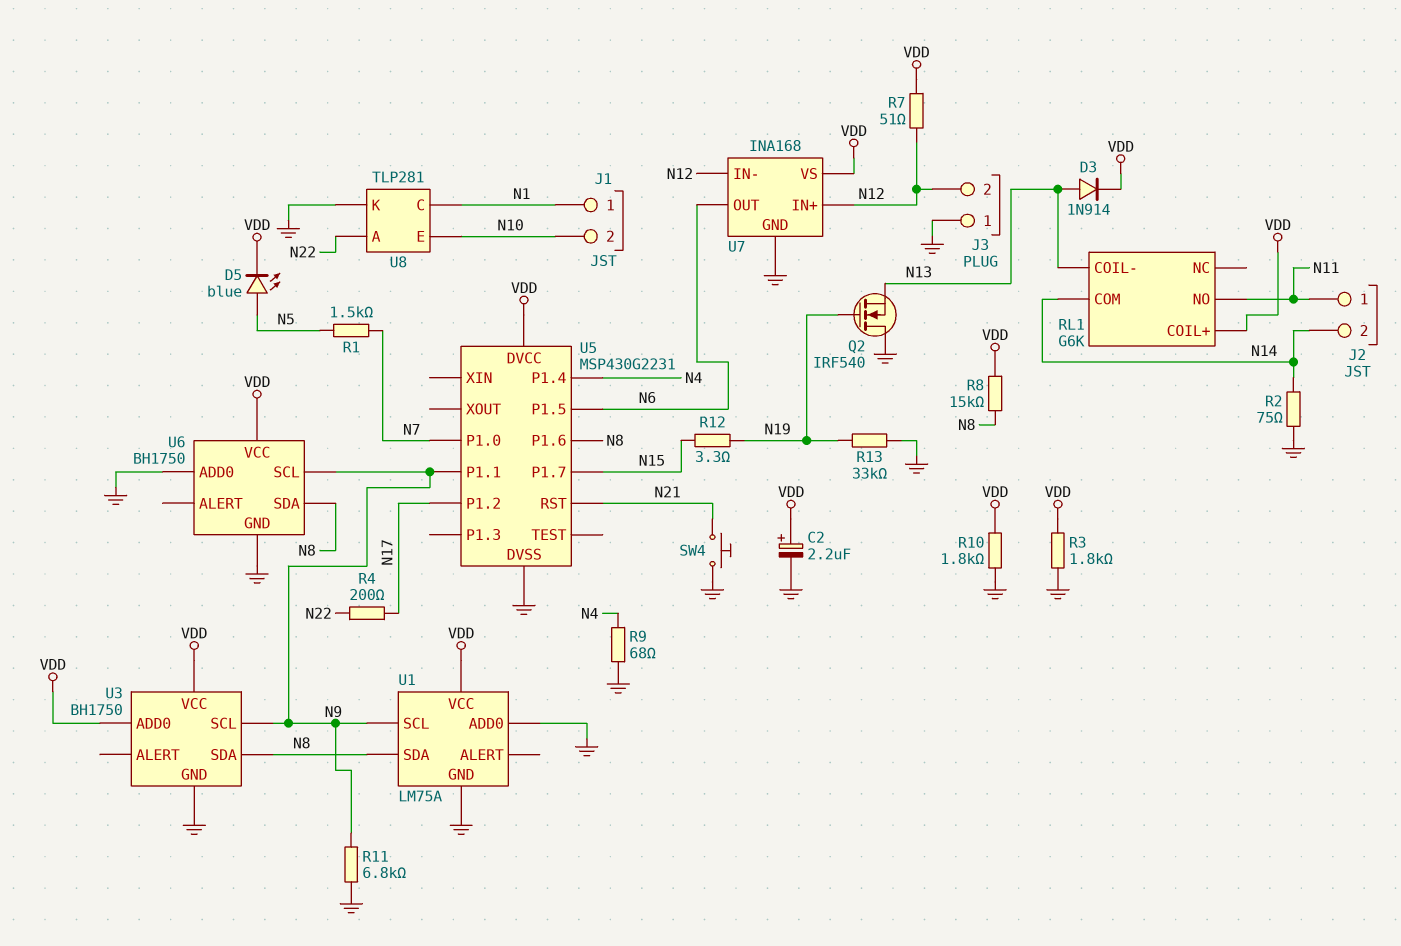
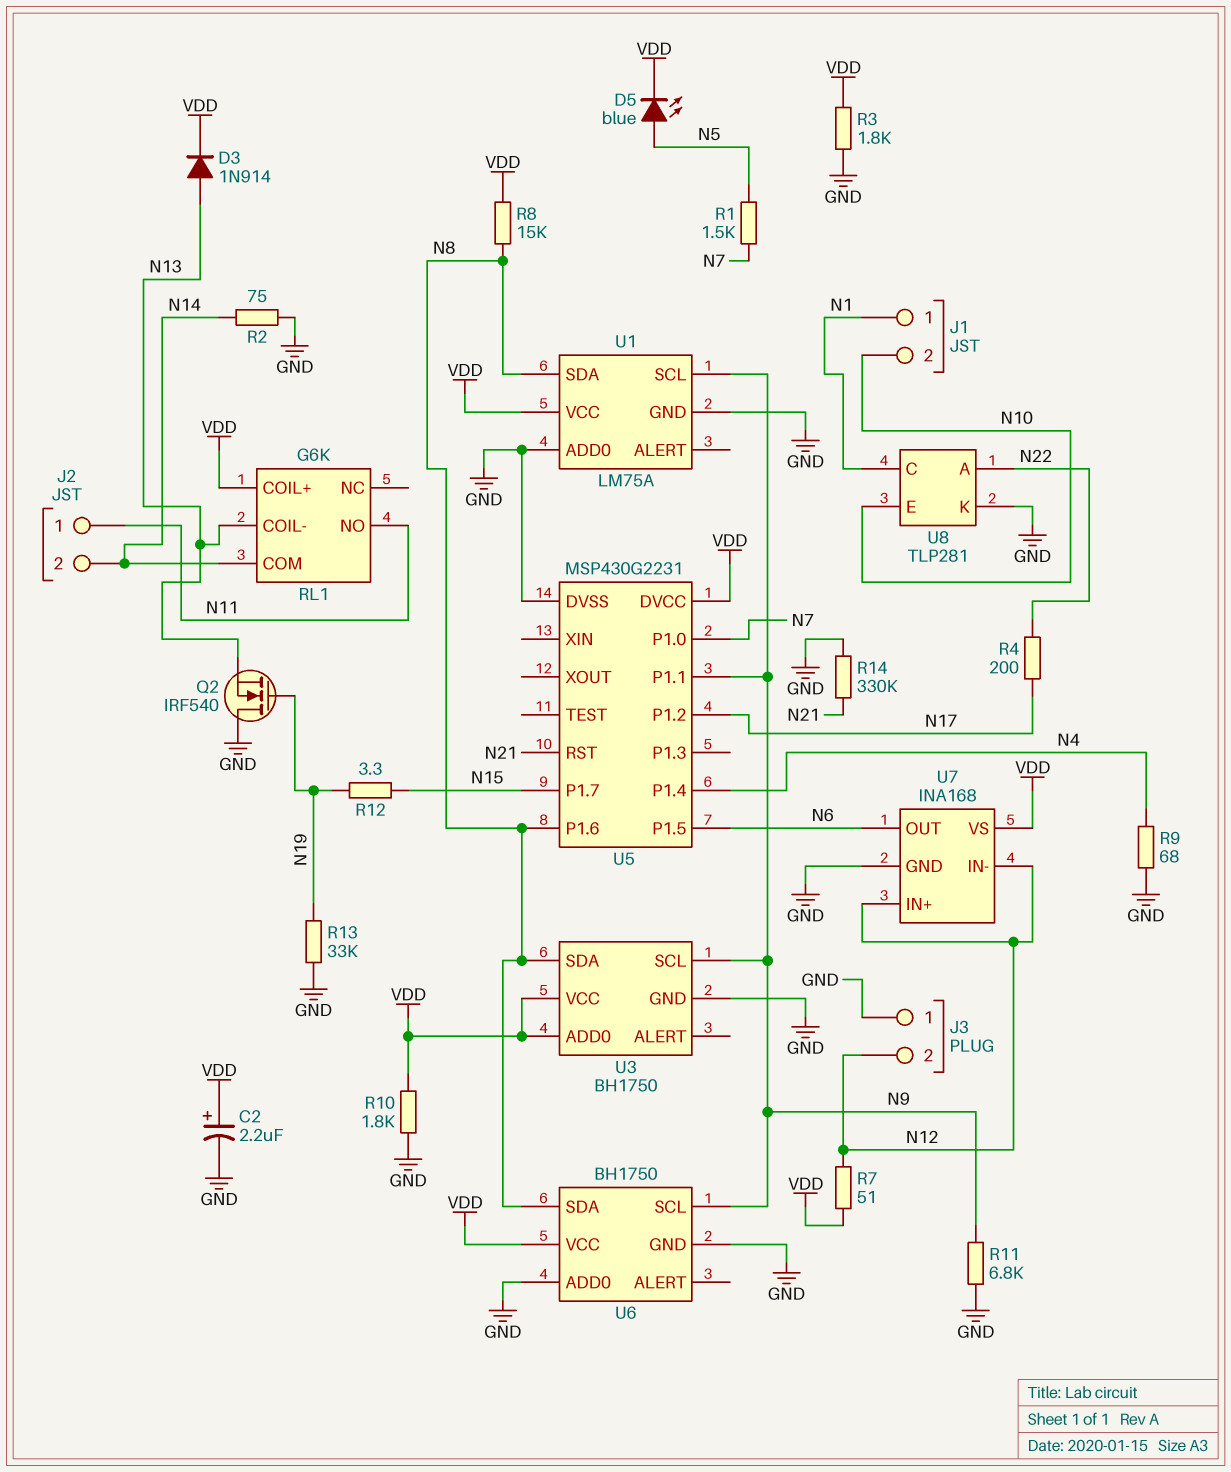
R14: none -> 330k (GND, N21)
SW4: button (GND, N21) -> none

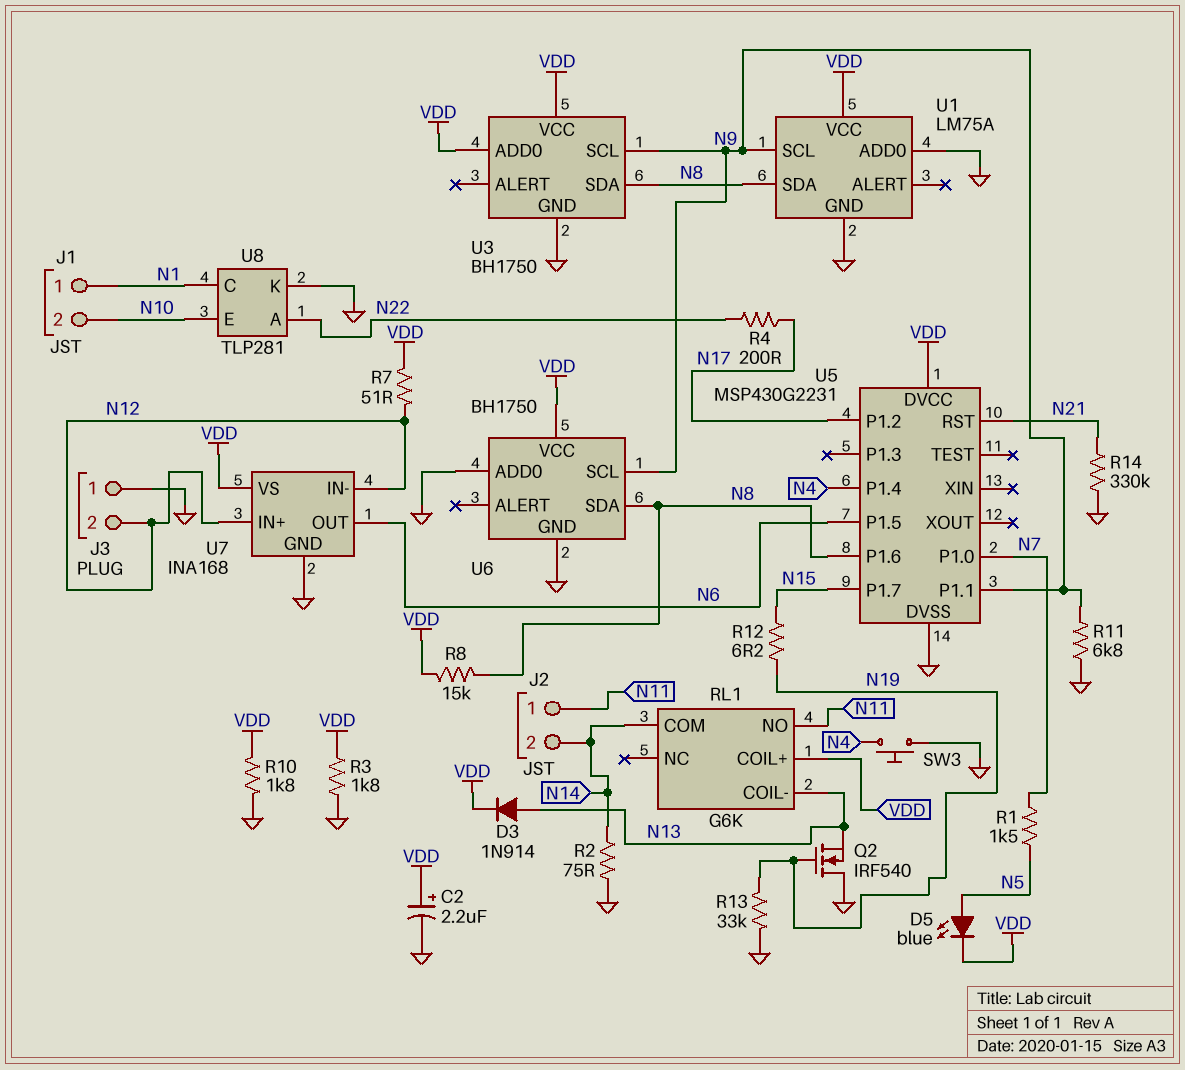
R9: 68 (GND, N4) -> none
R12: 3.3 (N15, N19) -> 6.2 (N15, N19)
SW3: none -> button (GND, N4)

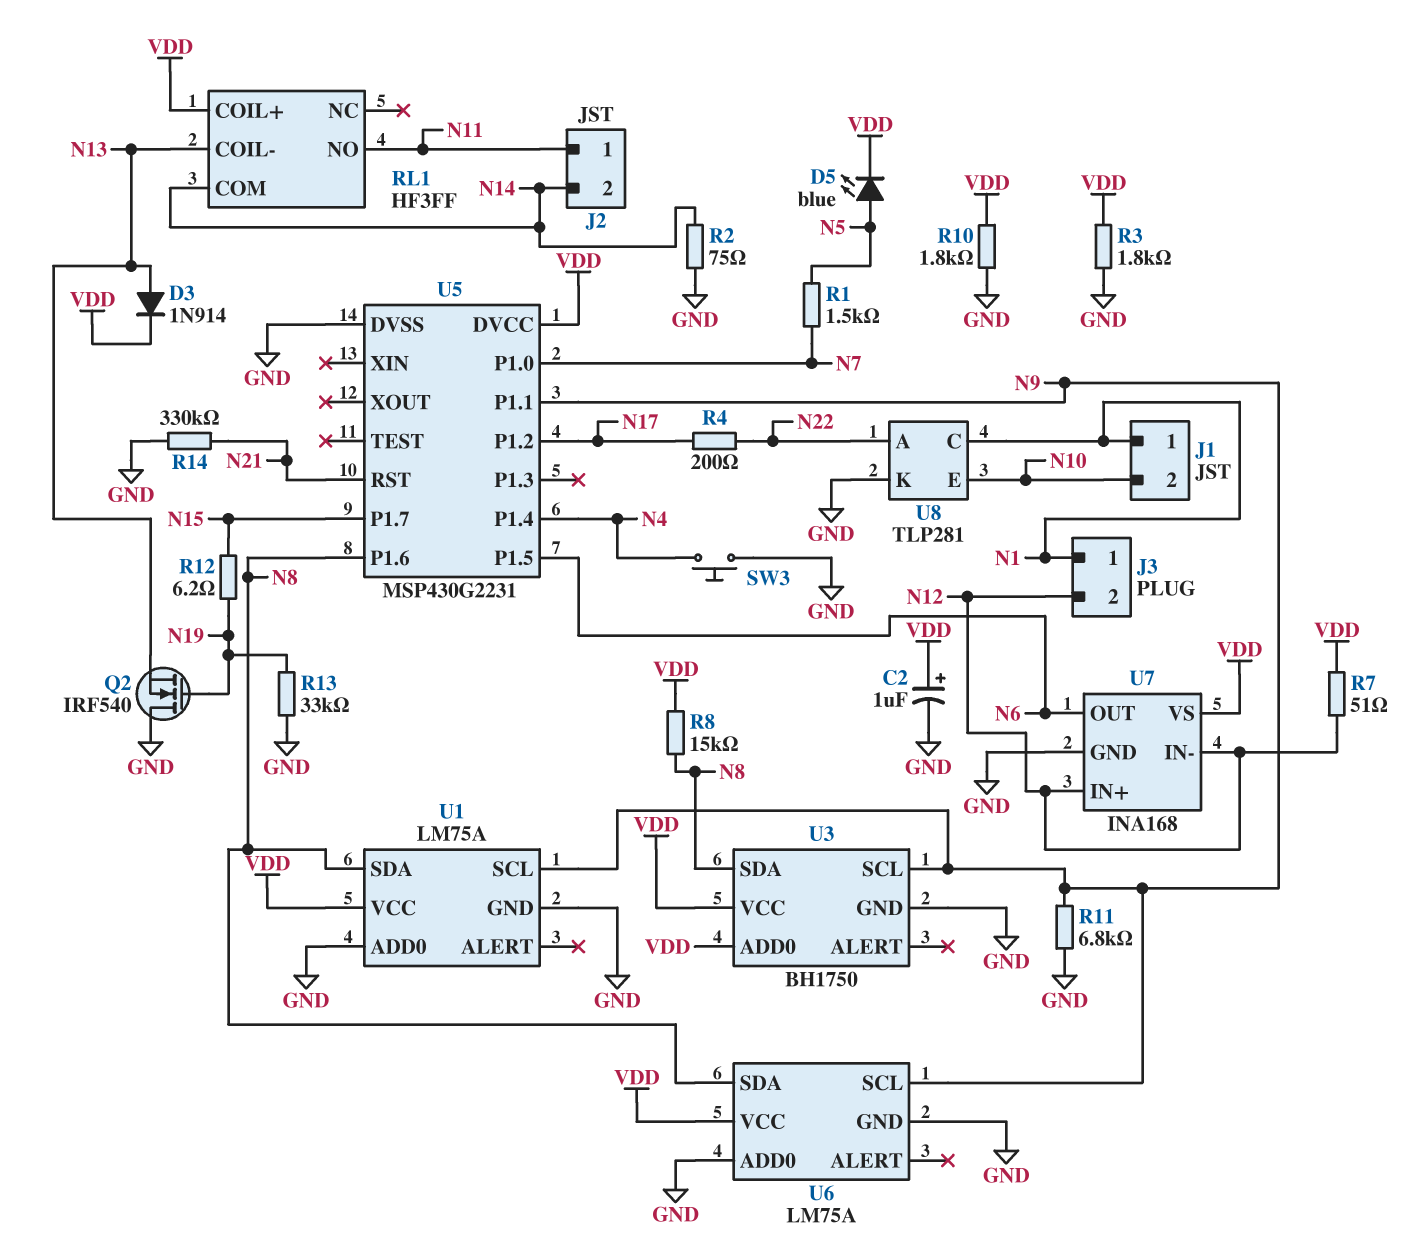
C2: 2.2uF (plus VDD, minus GND) -> 1uF (plus VDD, minus GND)
J3 pin 1: GND -> N1
RL1: G6K -> HF3FF
U6: BH1750 -> LM75A

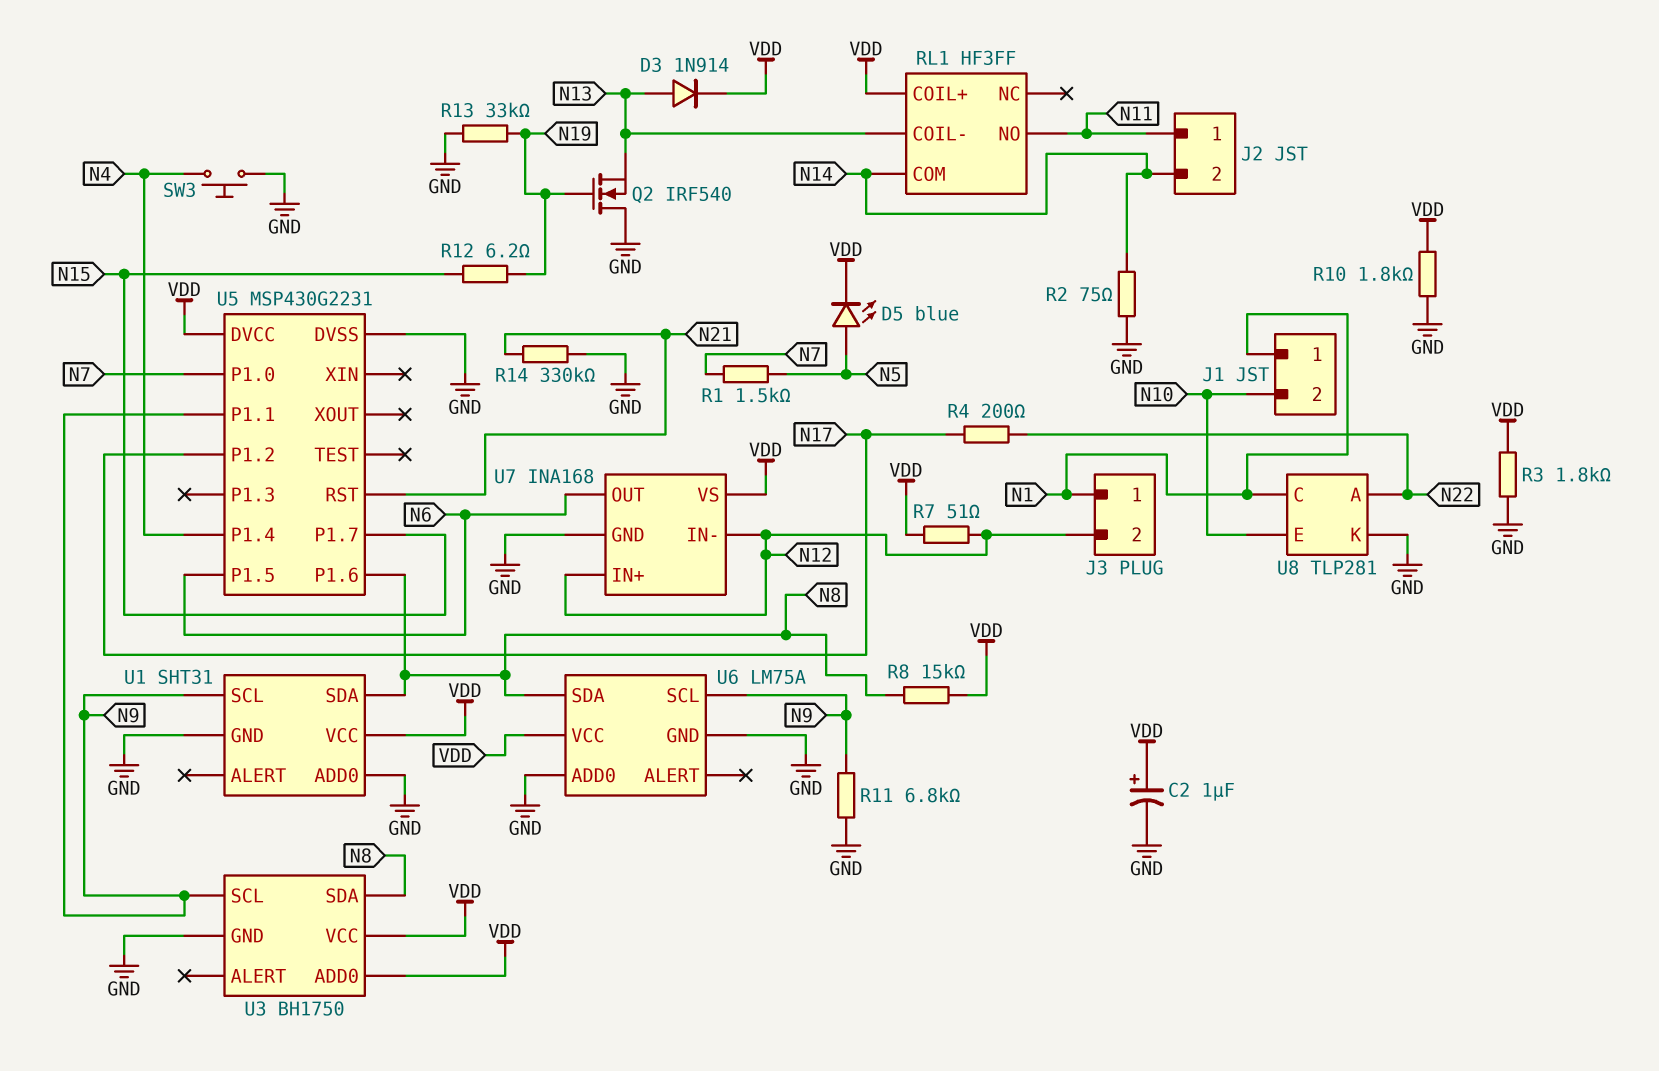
U1: LM75A -> SHT31

